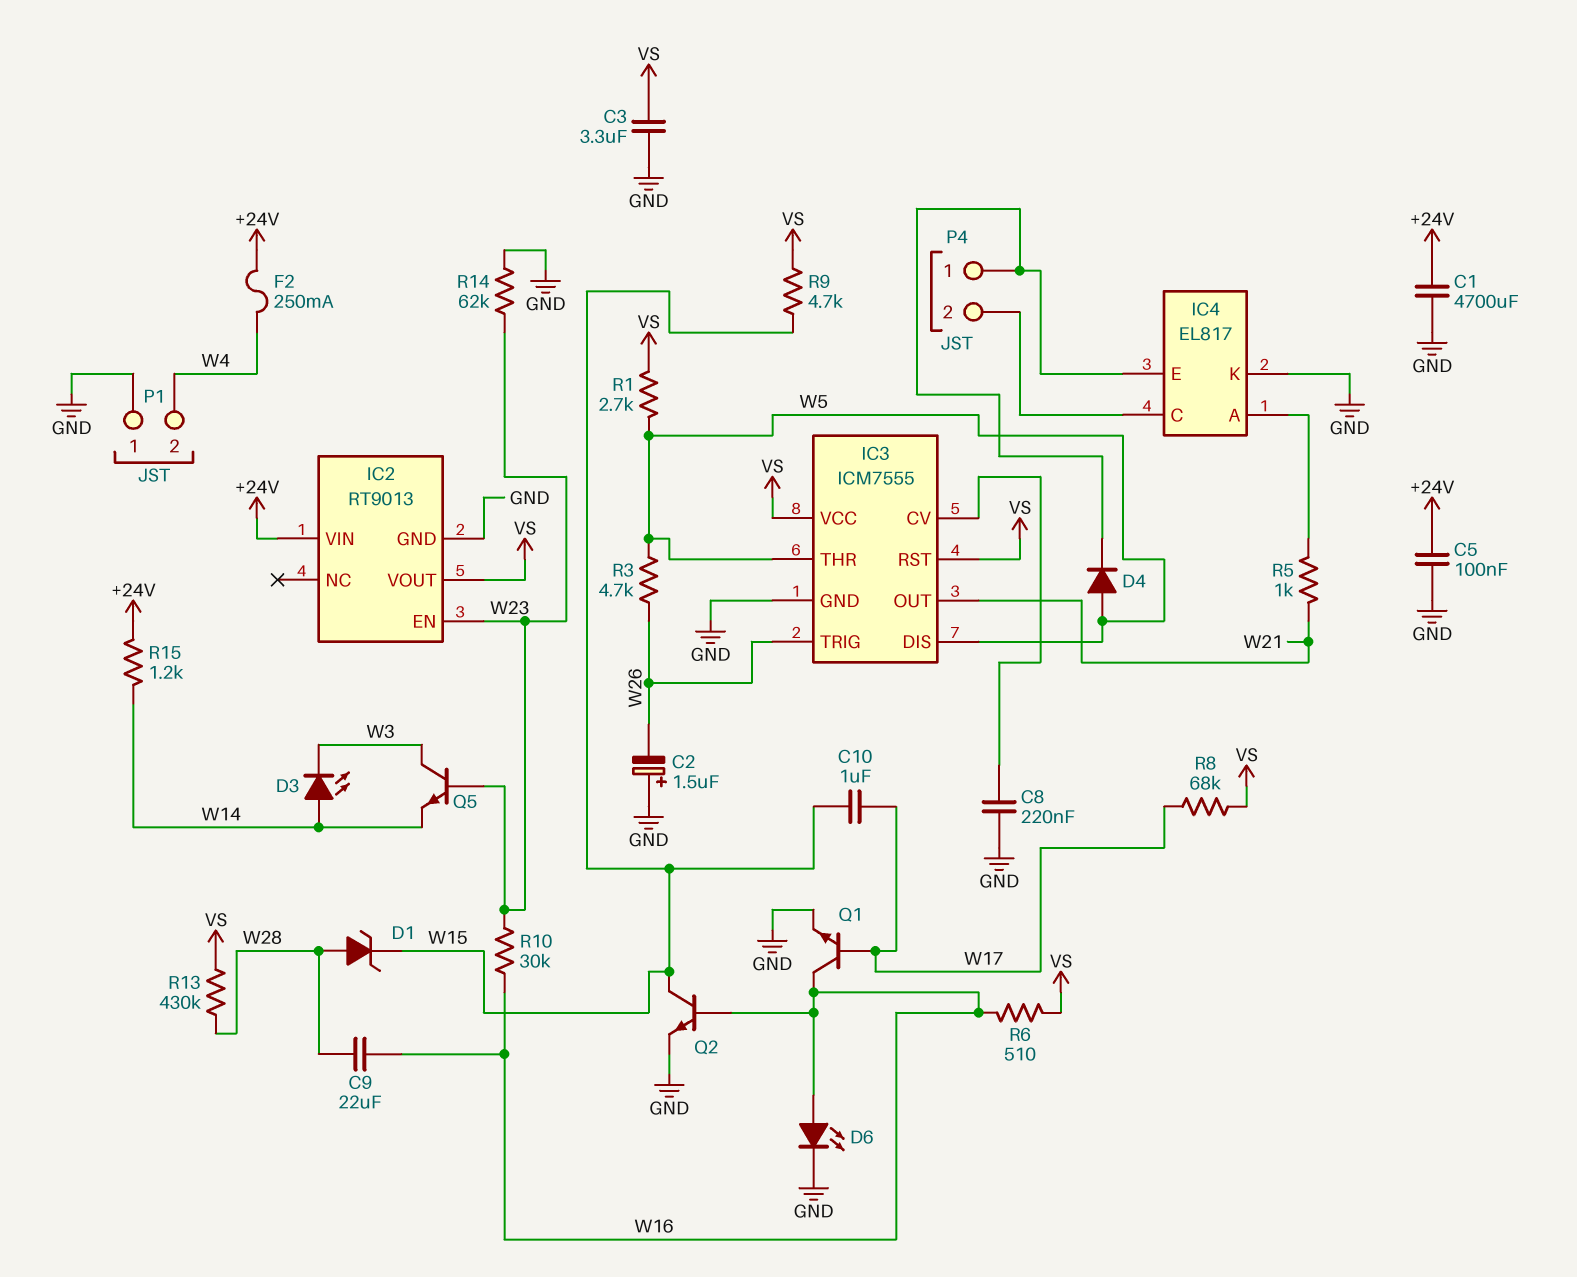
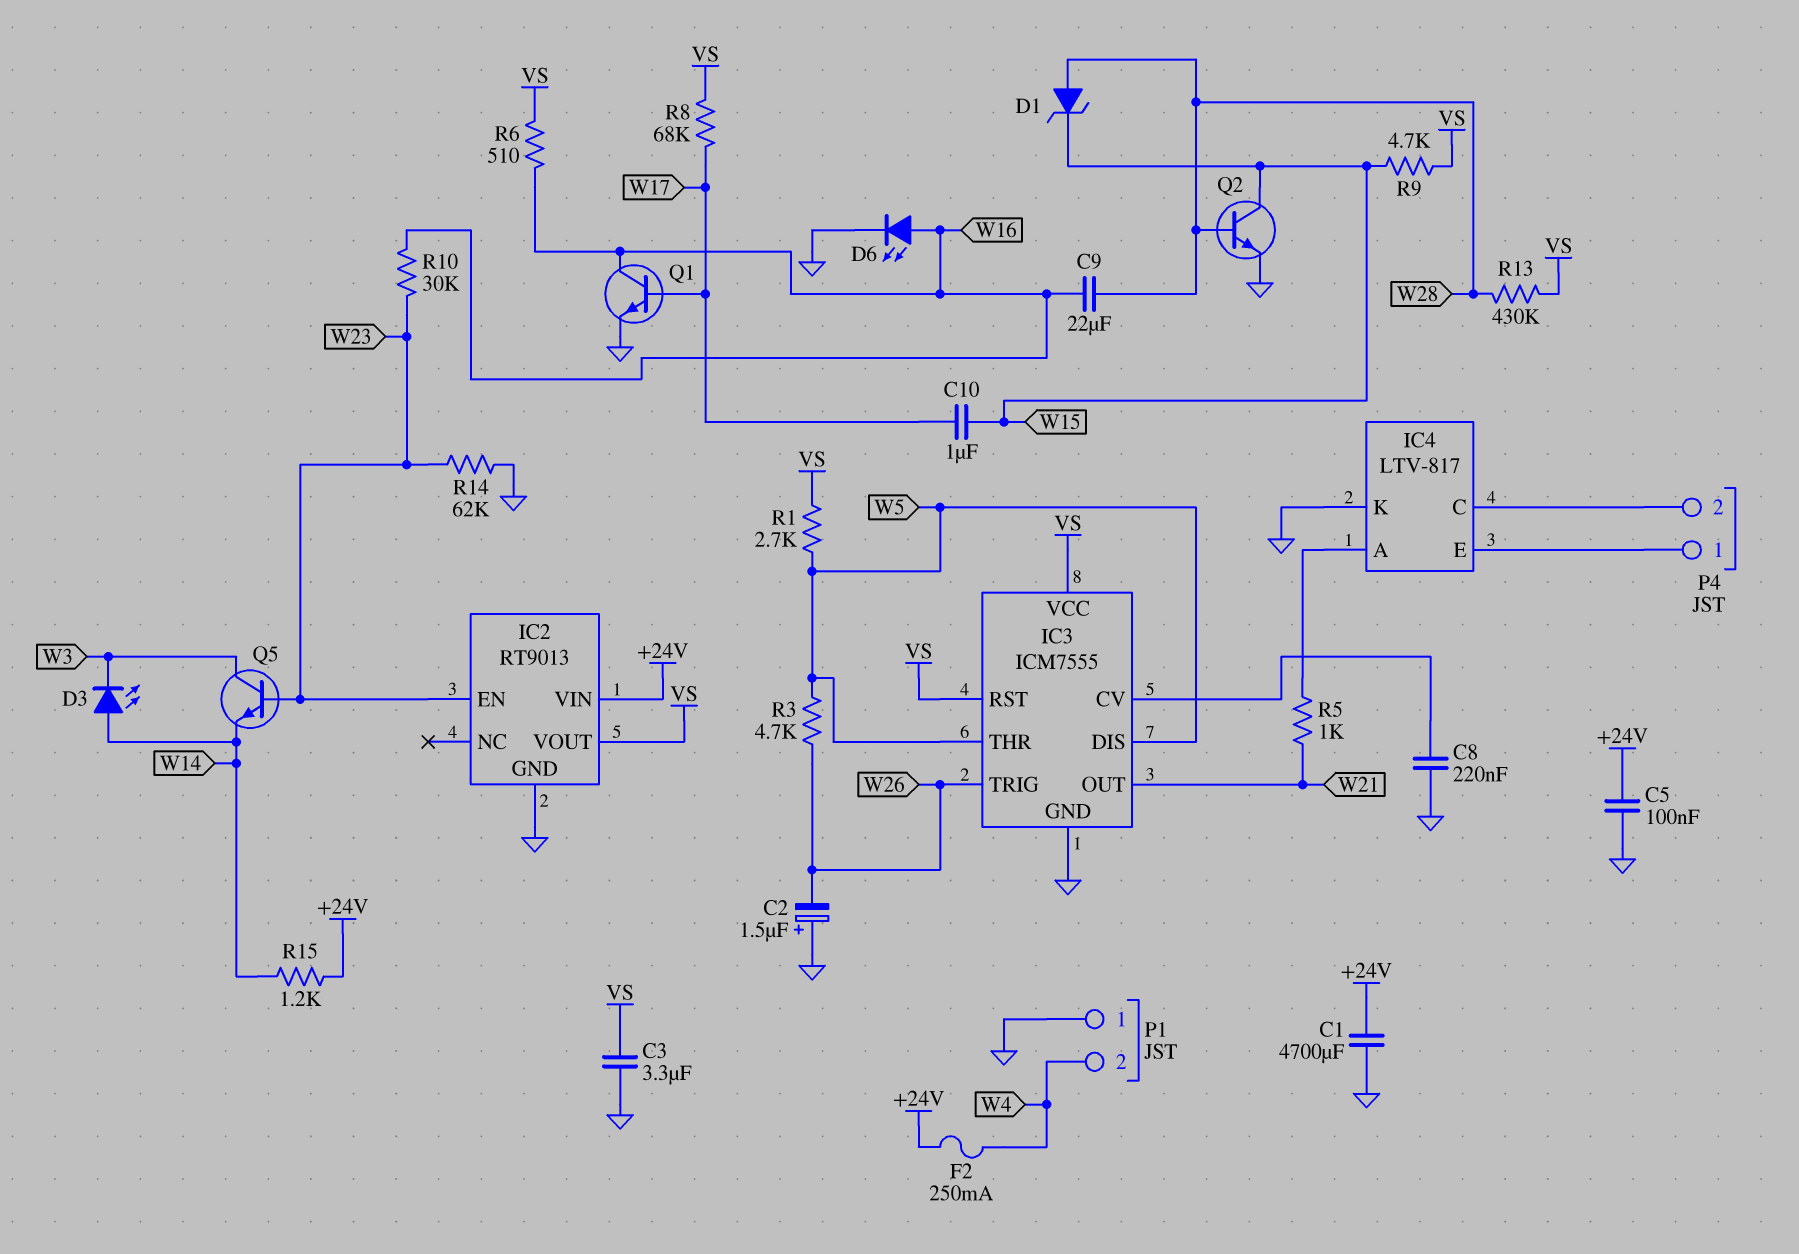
D4: diode (A W5, K IC4/E) -> none
IC4: EL817 -> LTV-817
Q2: NPN (B W16, C W15, E GND) -> NPN (B W28, C W15, E GND)

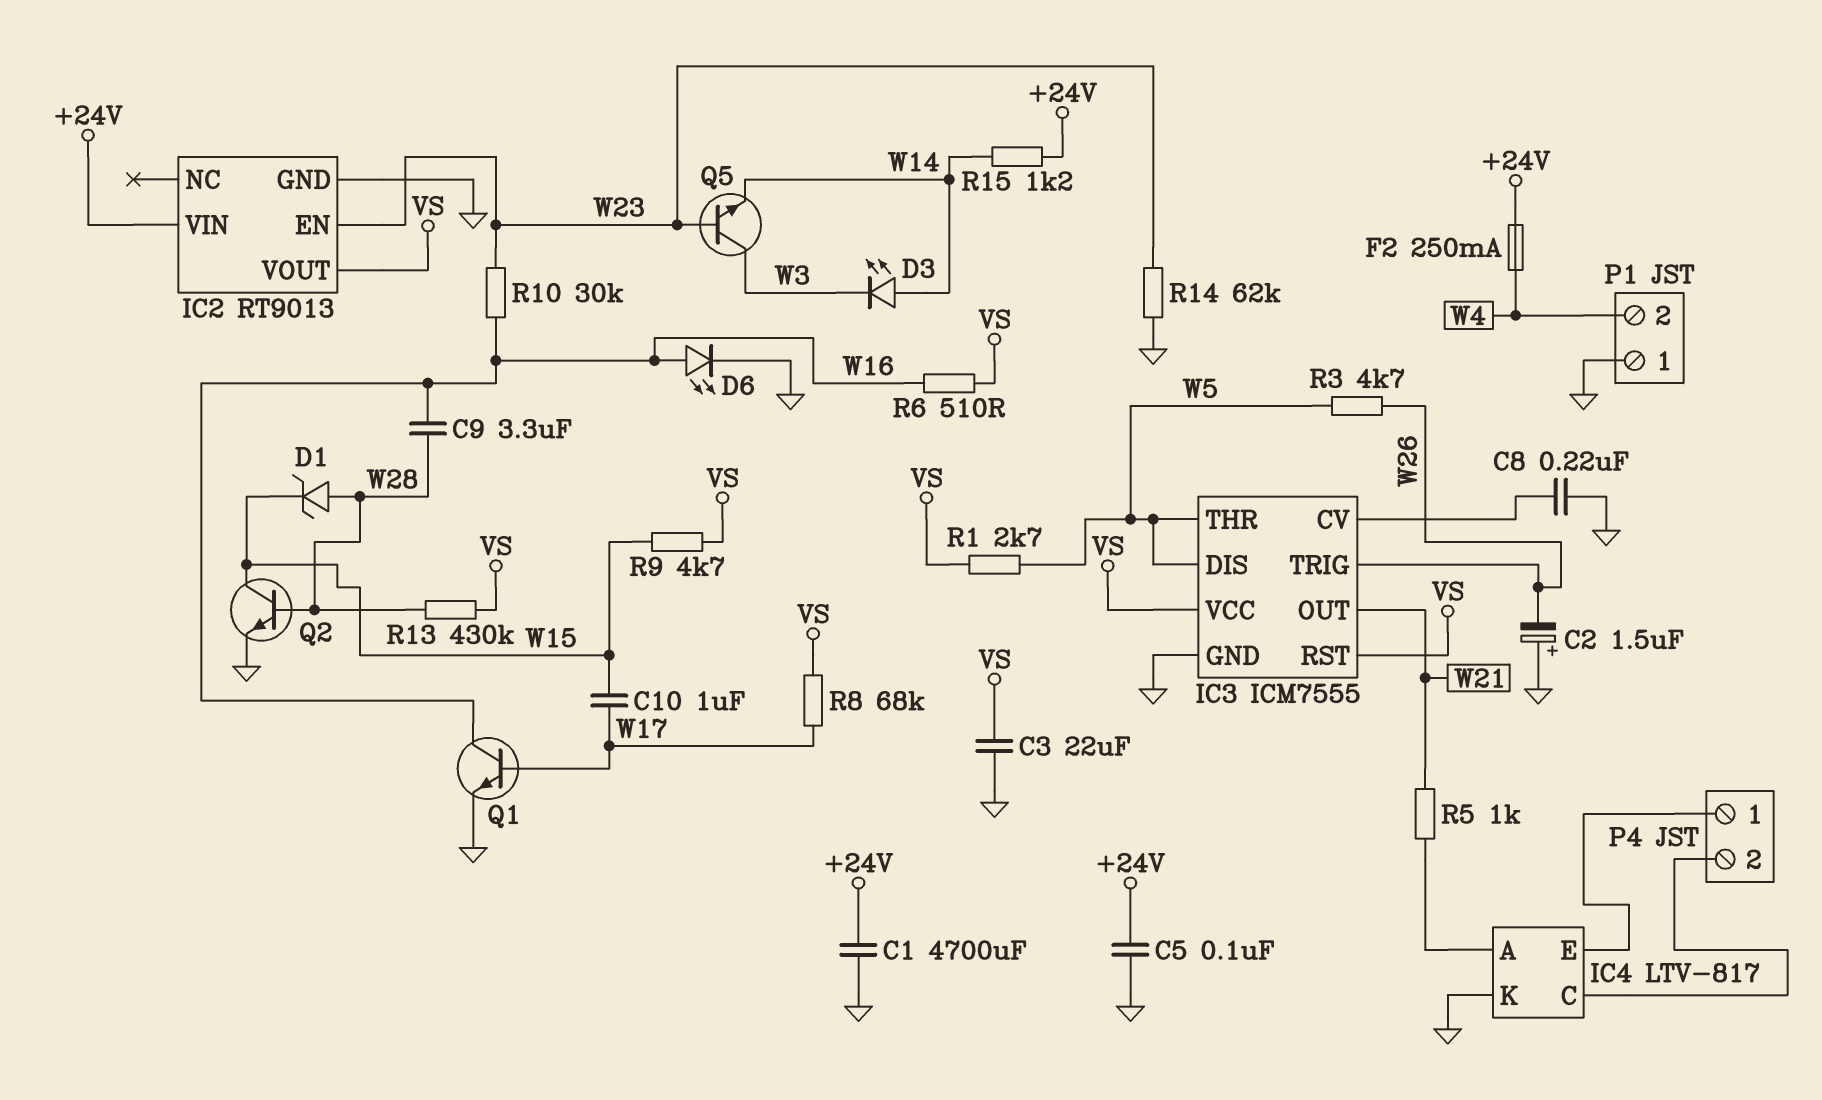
C3: 3.3uF (GND, VS) -> 22uF (GND, VS)
C9: 22uF (W16, W28) -> 3.3uF (W16, W28)

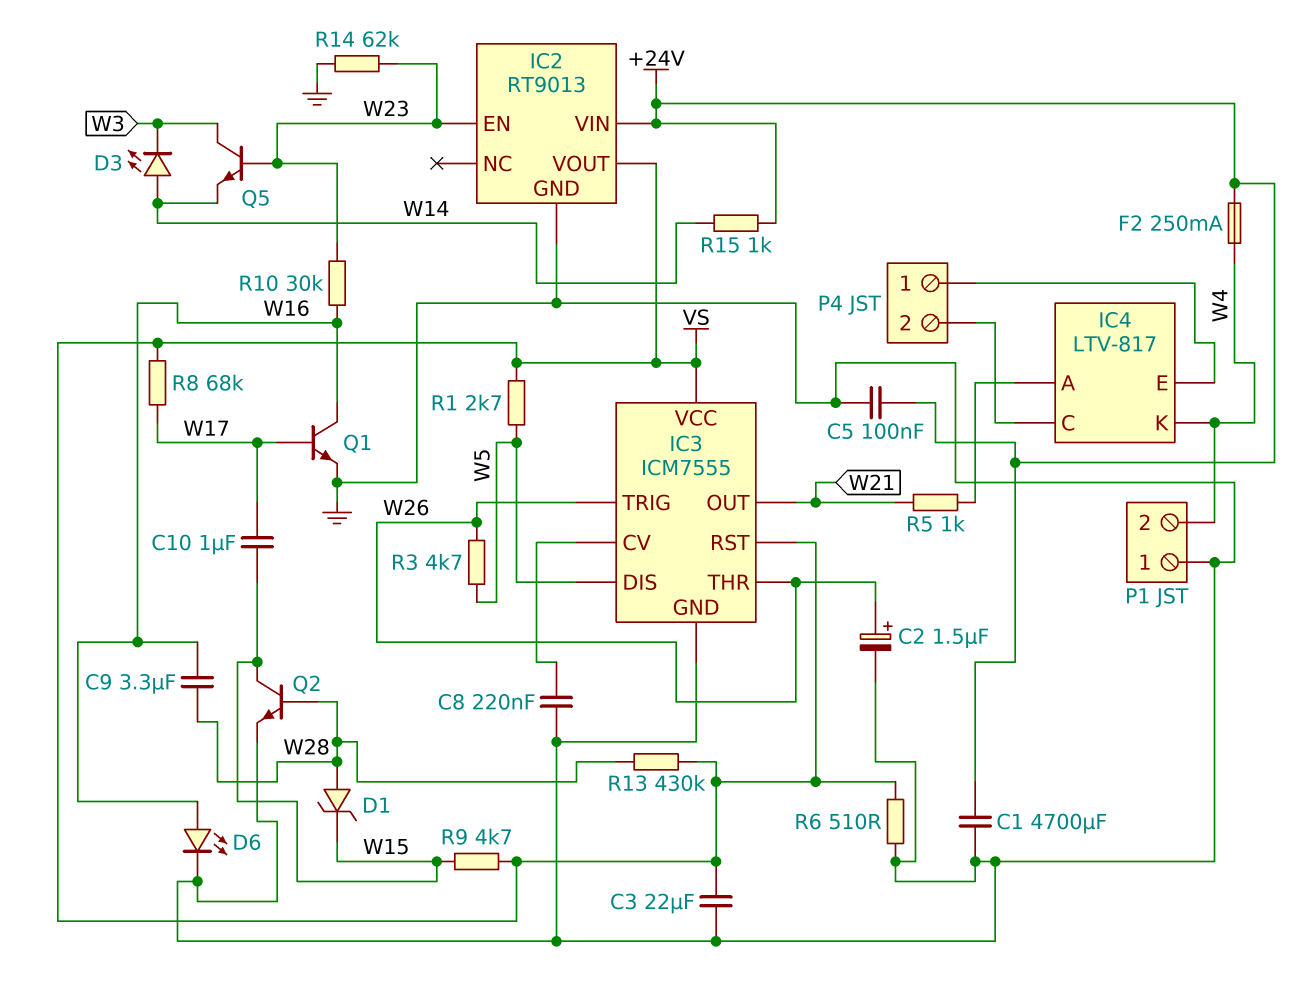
C2: 1.5uF (plus GND, minus W26) -> 1.5uF (plus W26, minus GND)
IC3 pin THR: W5 -> W26
IC4 pin K: GND -> W4
R6: 510 (VS, W16) -> 510 (GND, VS)
R15: 1.2k (+24V, W14) -> 1k (+24V, W14)

